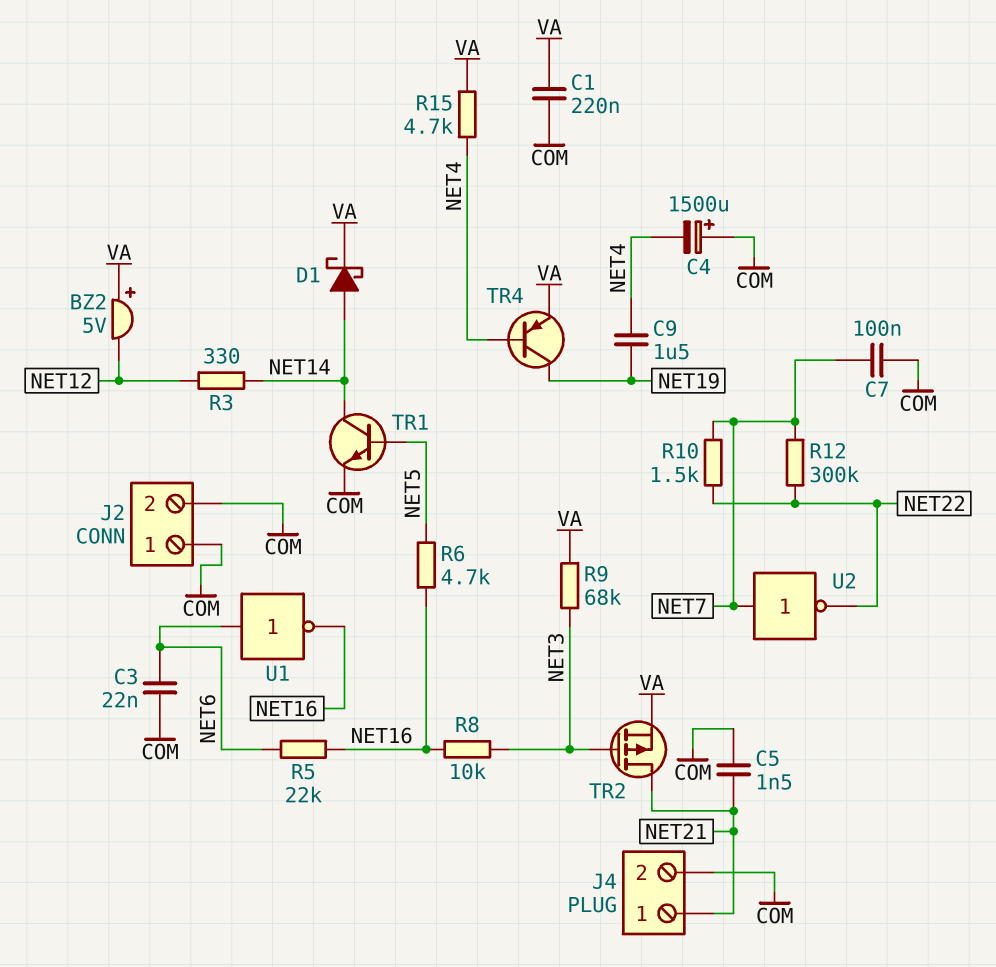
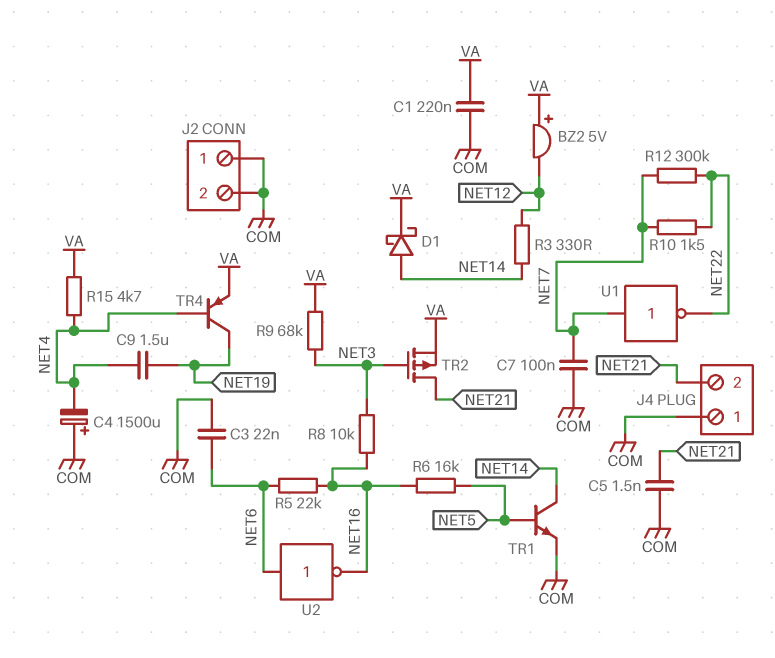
J4 pin 1: NET21 -> COM
J4 pin 2: COM -> NET21
R6: 4.7k (NET5, NET16) -> 16k (NET5, NET16)
U1: NOT (in NET6, out NET16) -> NOT (in NET7, out NET22)
U2: NOT (in NET7, out NET22) -> NOT (in NET6, out NET16)

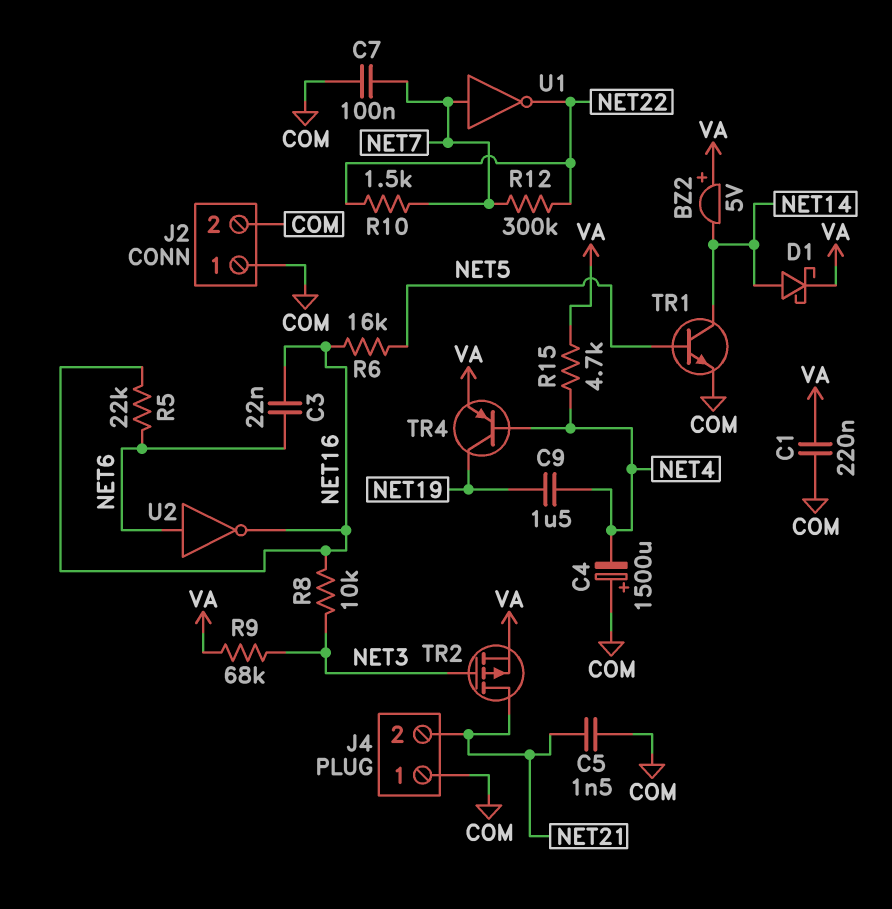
BZ2: buzzer 5V (plus VA, minus NET12) -> buzzer 5V (plus VA, minus NET14)
C3: 22nF (COM, NET6) -> 22nF (NET6, NET16)
R3: 330 (NET12, NET14) -> none

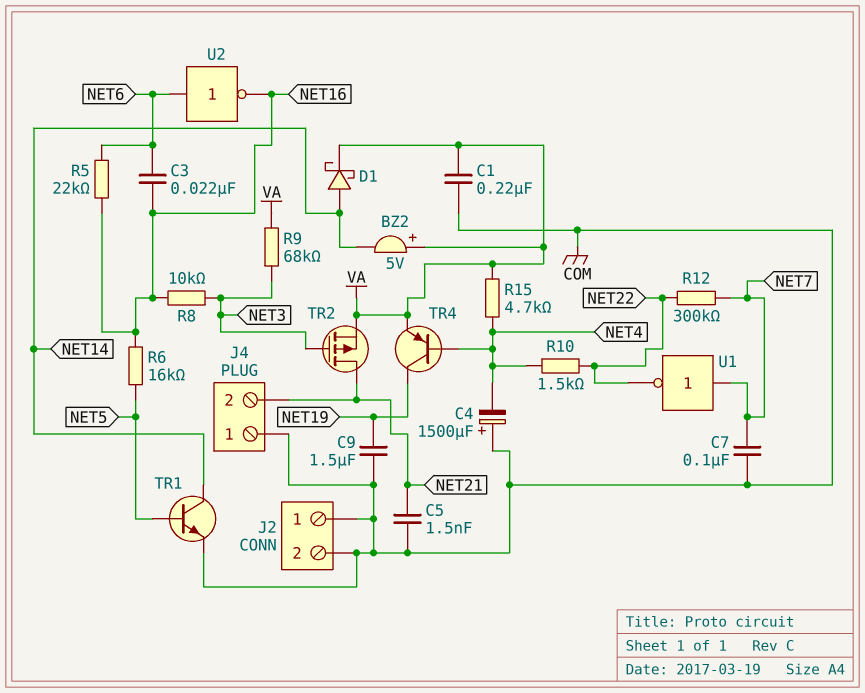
C9: 1.5uF (NET4, NET19) -> 1.5uF (COM, NET19)
R10: 1.5k (NET7, NET22) -> 1.5k (NET4, NET22)

